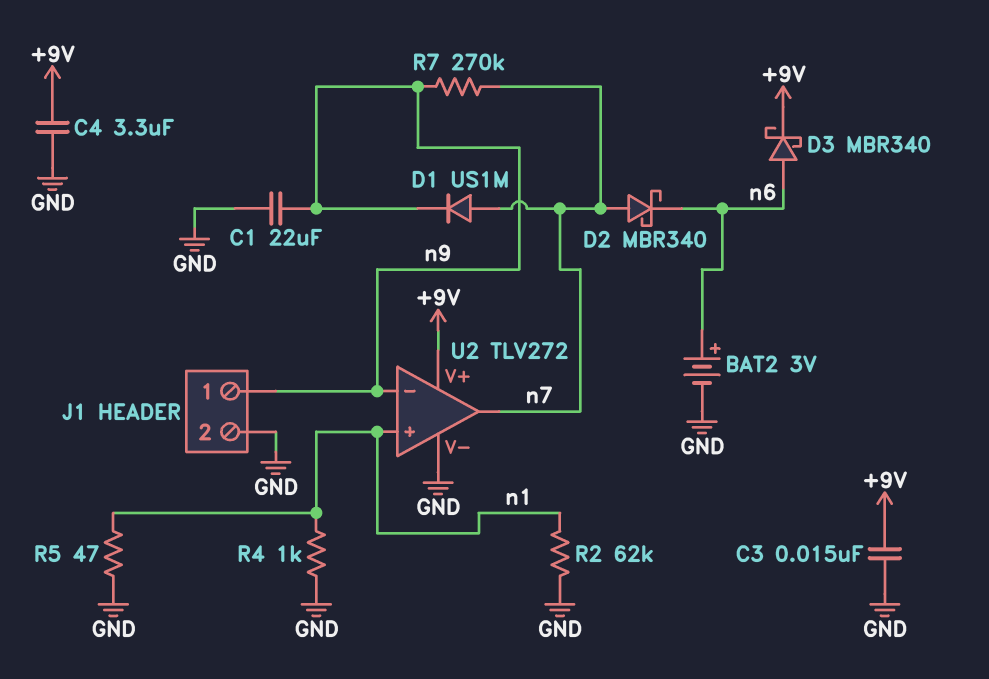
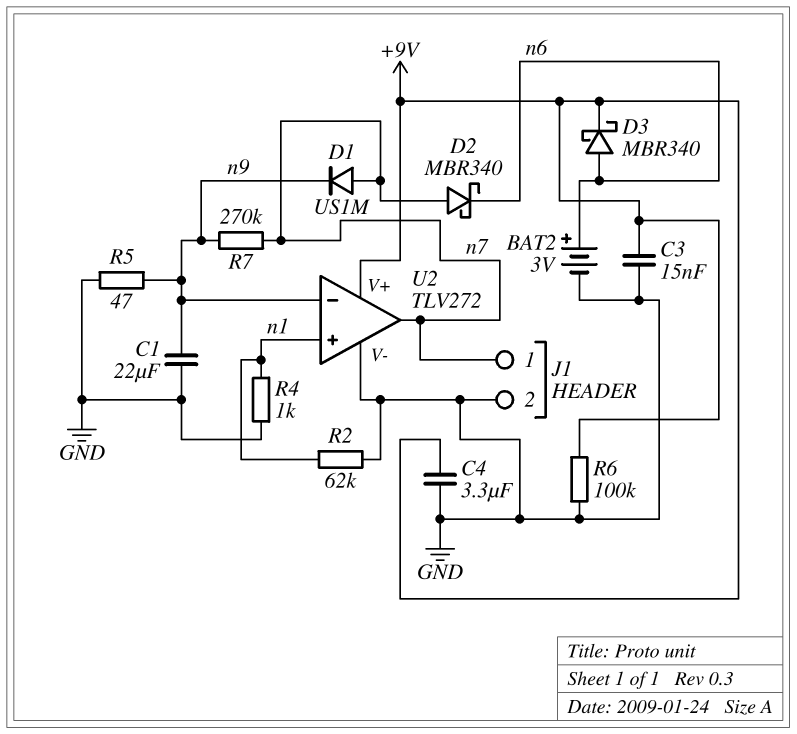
J1 pin 1: n9 -> n7
R5: 47 (GND, n1) -> 47 (GND, n9)
R6: none -> 100k (+9V, GND)

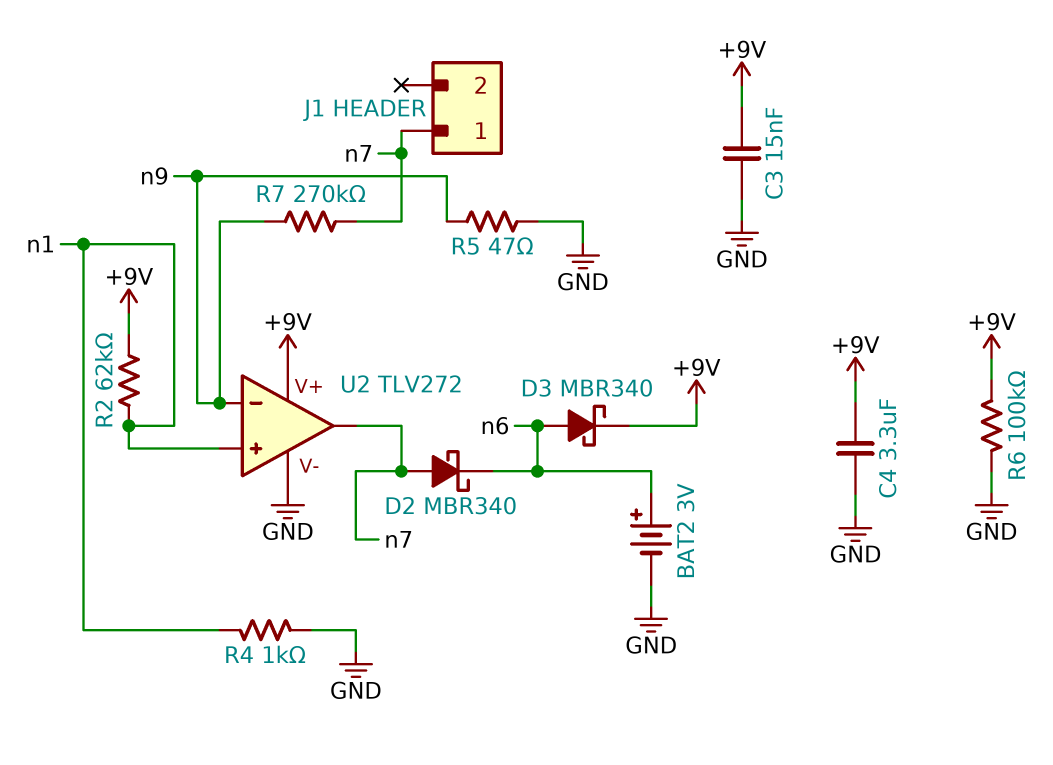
C1: 22uF (GND, n9) -> none
D1: diode US1M (A n7, K n9) -> none
J1 pin 2: GND -> none
R2: 62k (GND, n1) -> 62k (+9V, n1)

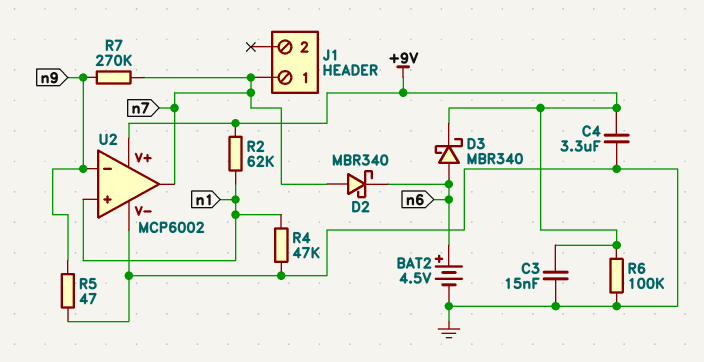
BAT2: 3V (plus n6, minus GND) -> 4.5V (plus n6, minus GND)
R4: 1k (GND, n1) -> 47k (GND, n1)
U2: TLV272 -> MCP6002

